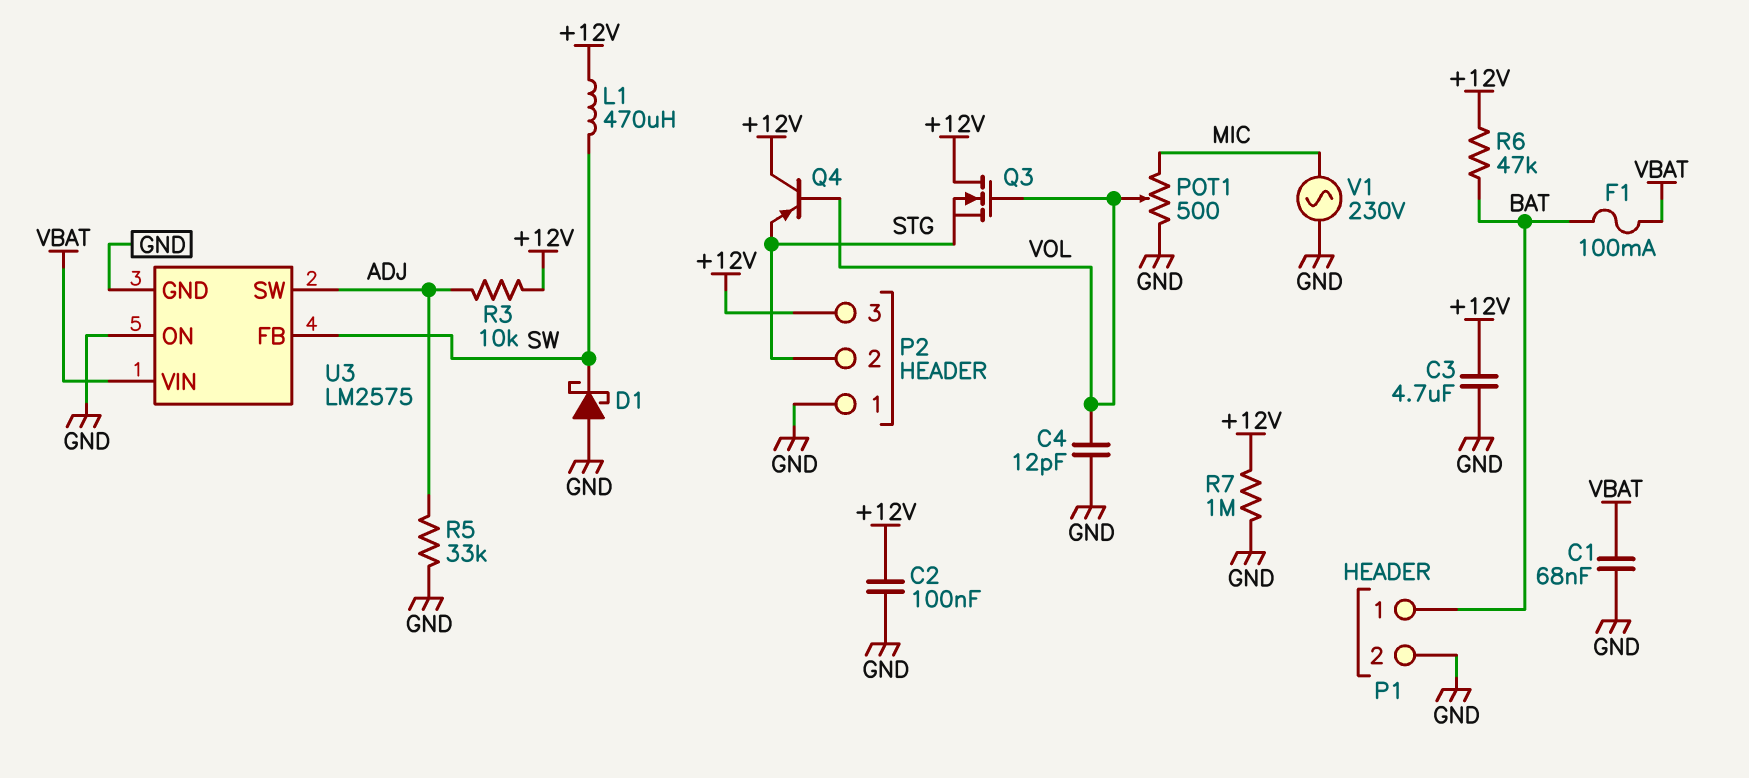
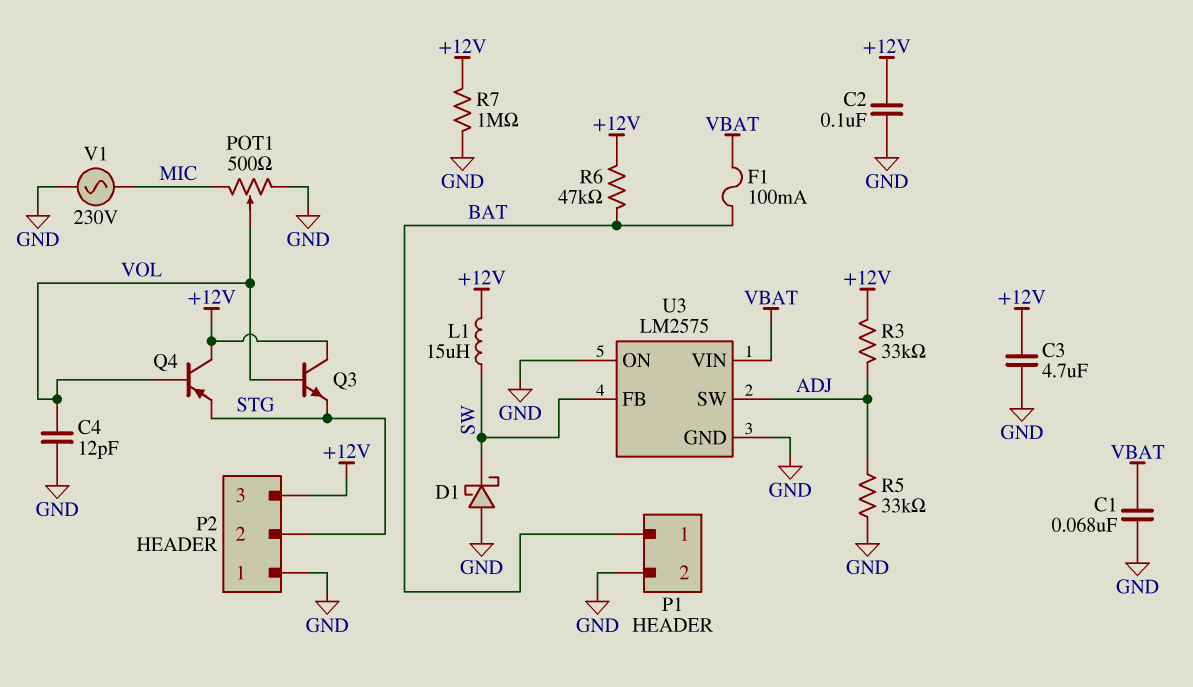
L1: 470uH (+12V, SW) -> 15uH (+12V, SW)
Q3: NMOS (G VOL, D +12V, S STG) -> NPN (B VOL, C +12V, E STG)
R3: 10k (+12V, ADJ) -> 33k (+12V, ADJ)

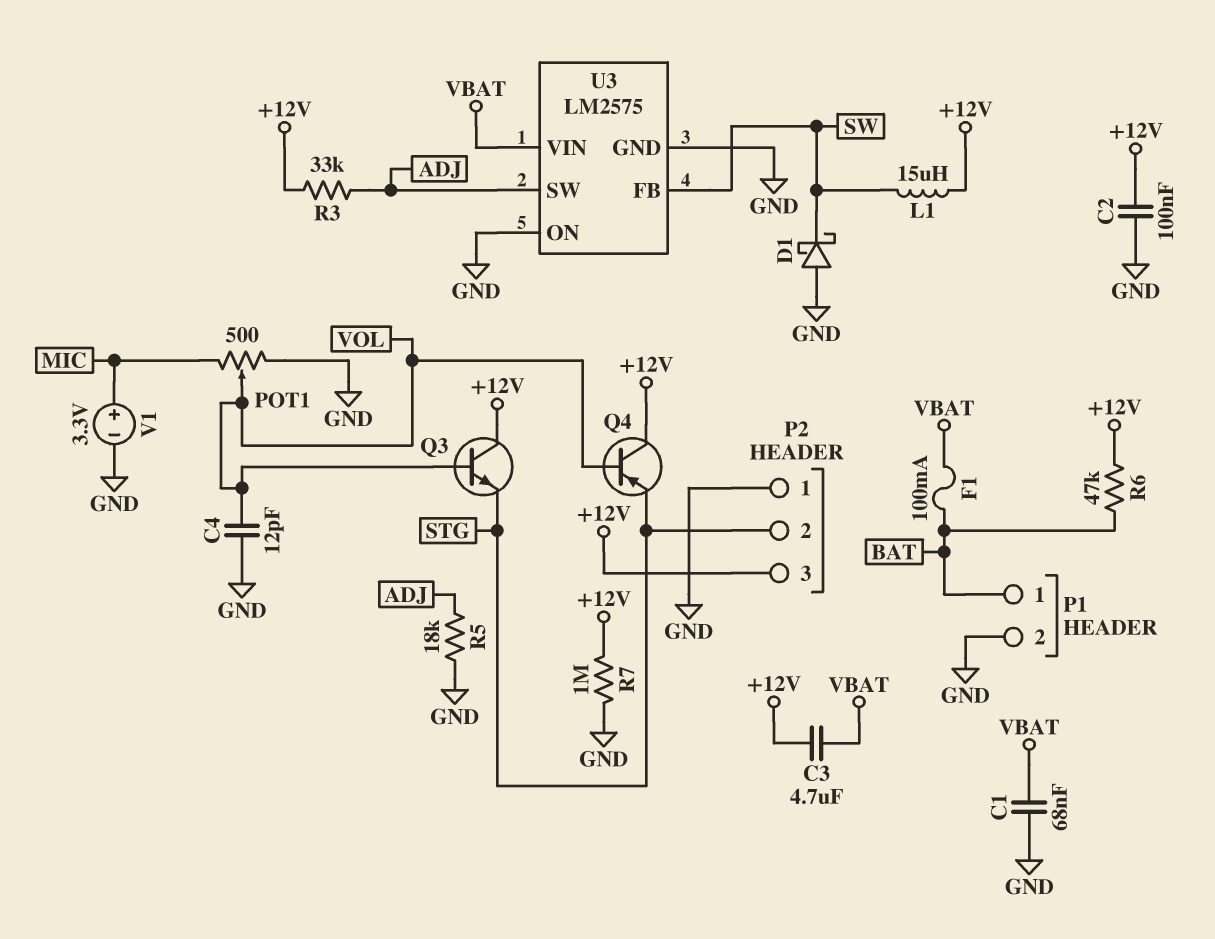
C3: 4.7uF (+12V, GND) -> 4.7uF (+12V, VBAT)
R5: 33k (ADJ, GND) -> 18k (ADJ, GND)
V1: AC 230V (GND, MIC) -> 3.3V (plus MIC, minus GND)

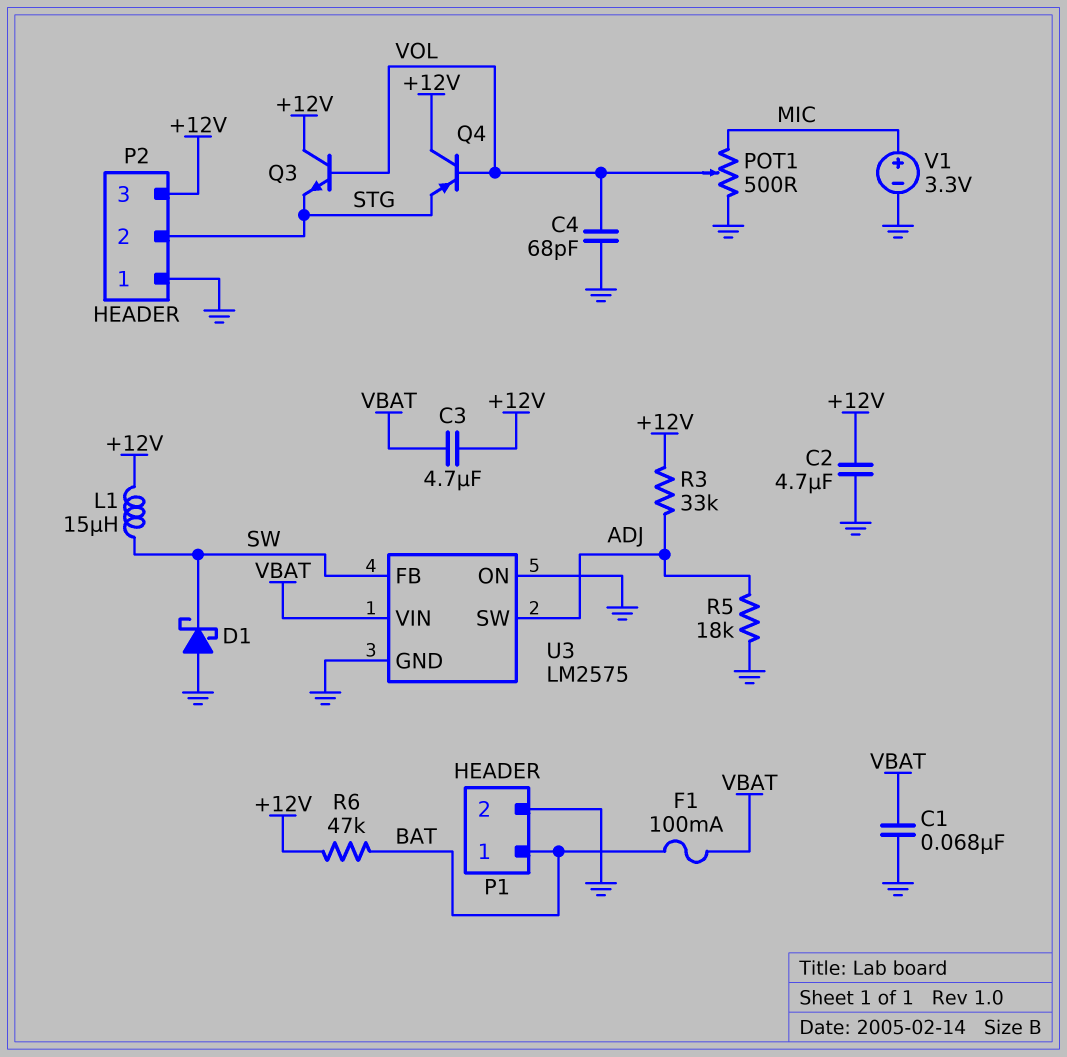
C2: 100nF (+12V, GND) -> 4.7uF (+12V, GND)
C4: 12pF (GND, VOL) -> 68pF (GND, VOL)
R7: 1M (+12V, GND) -> none

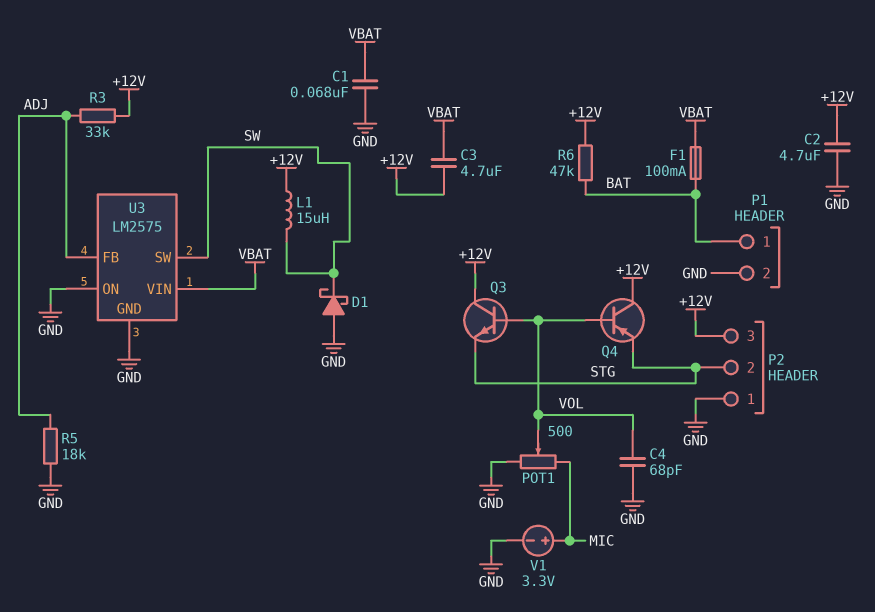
U3 pin FB: SW -> ADJ
U3 pin SW: ADJ -> SW

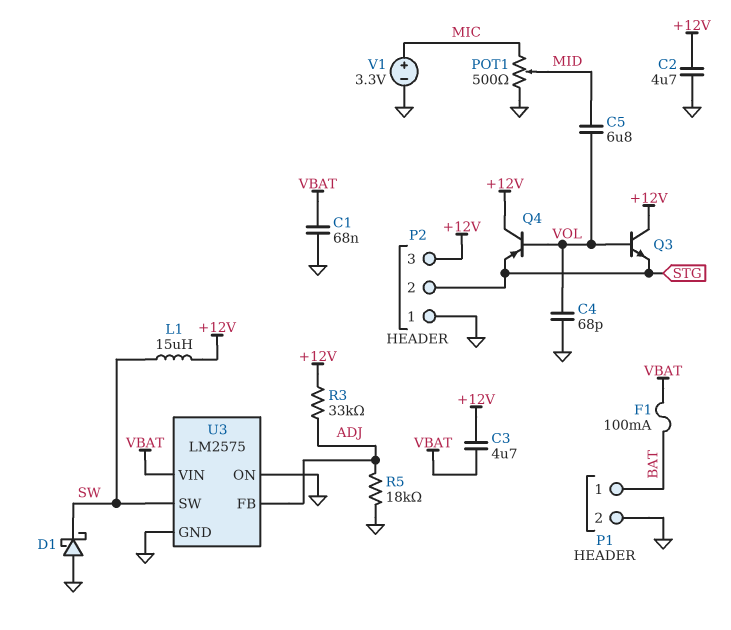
C5: none -> 6.8uF (MID, VOL)
POT1: 500 (GND, MIC, wiper VOL) -> 500 (GND, MIC, wiper MID)
R6: 47k (+12V, BAT) -> none

